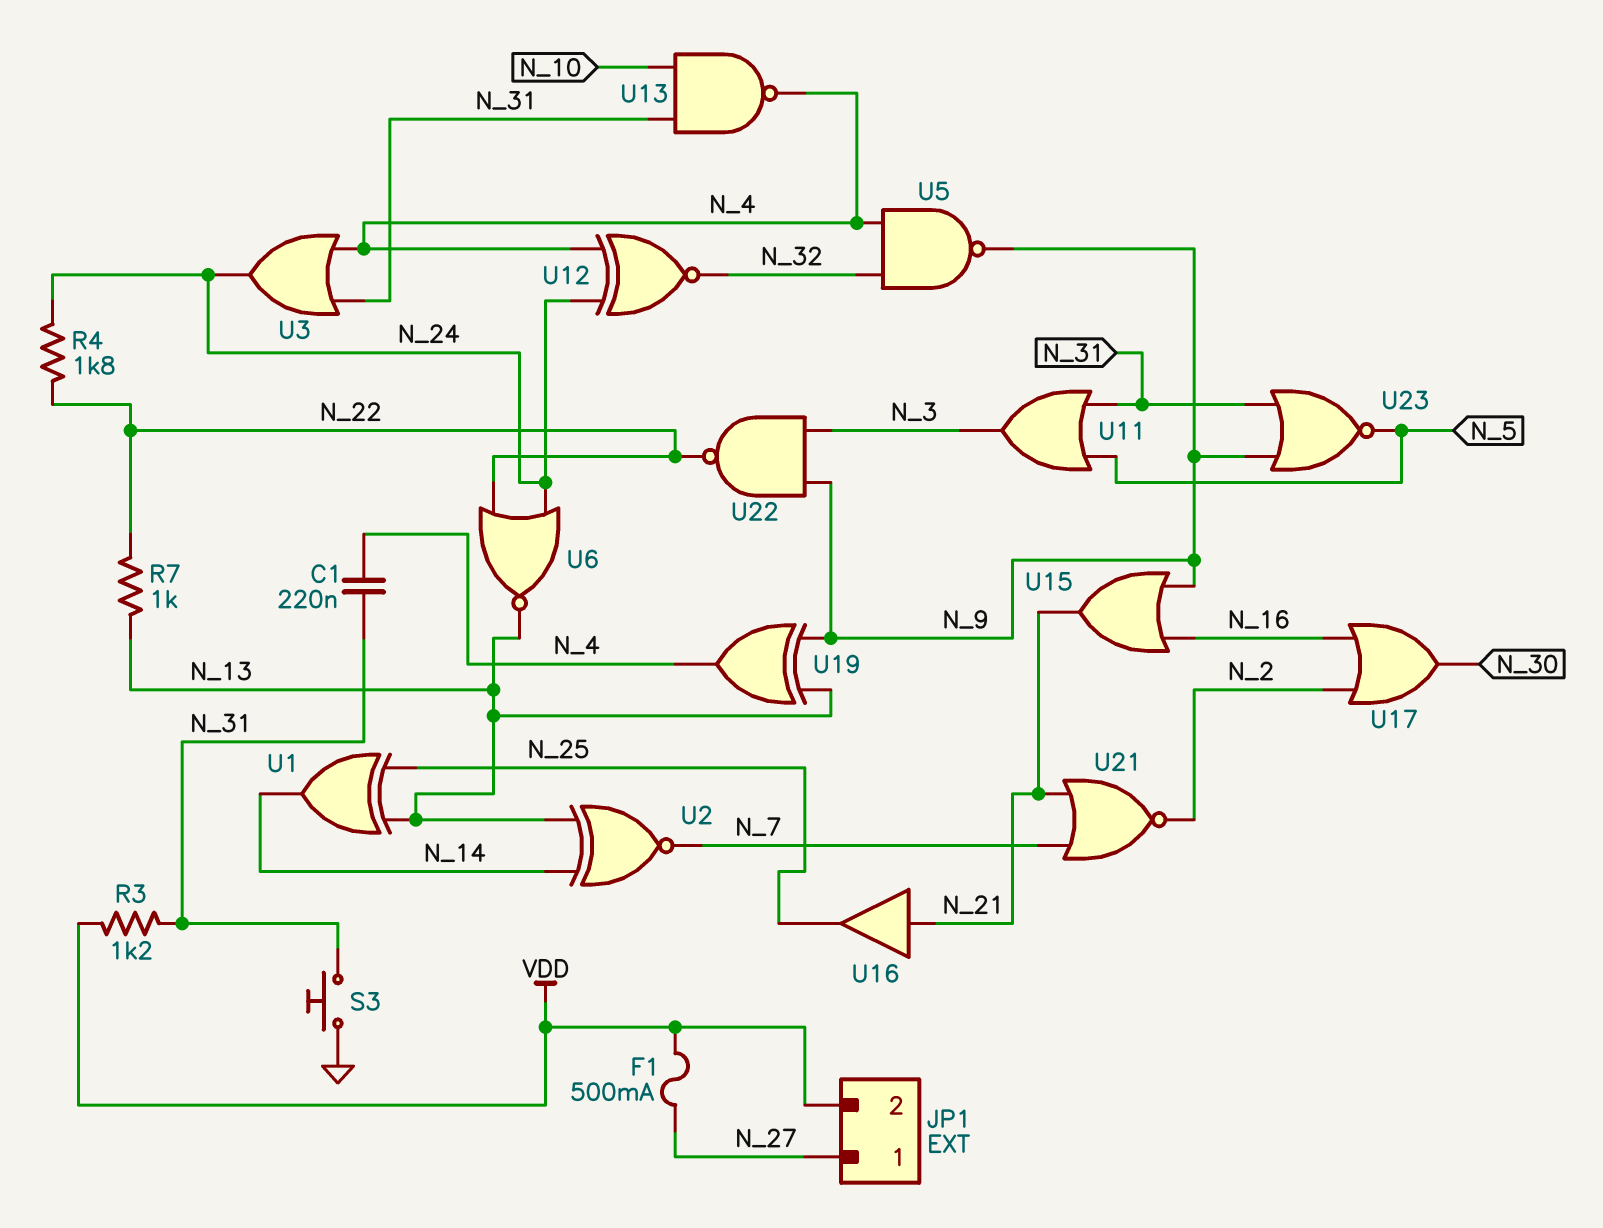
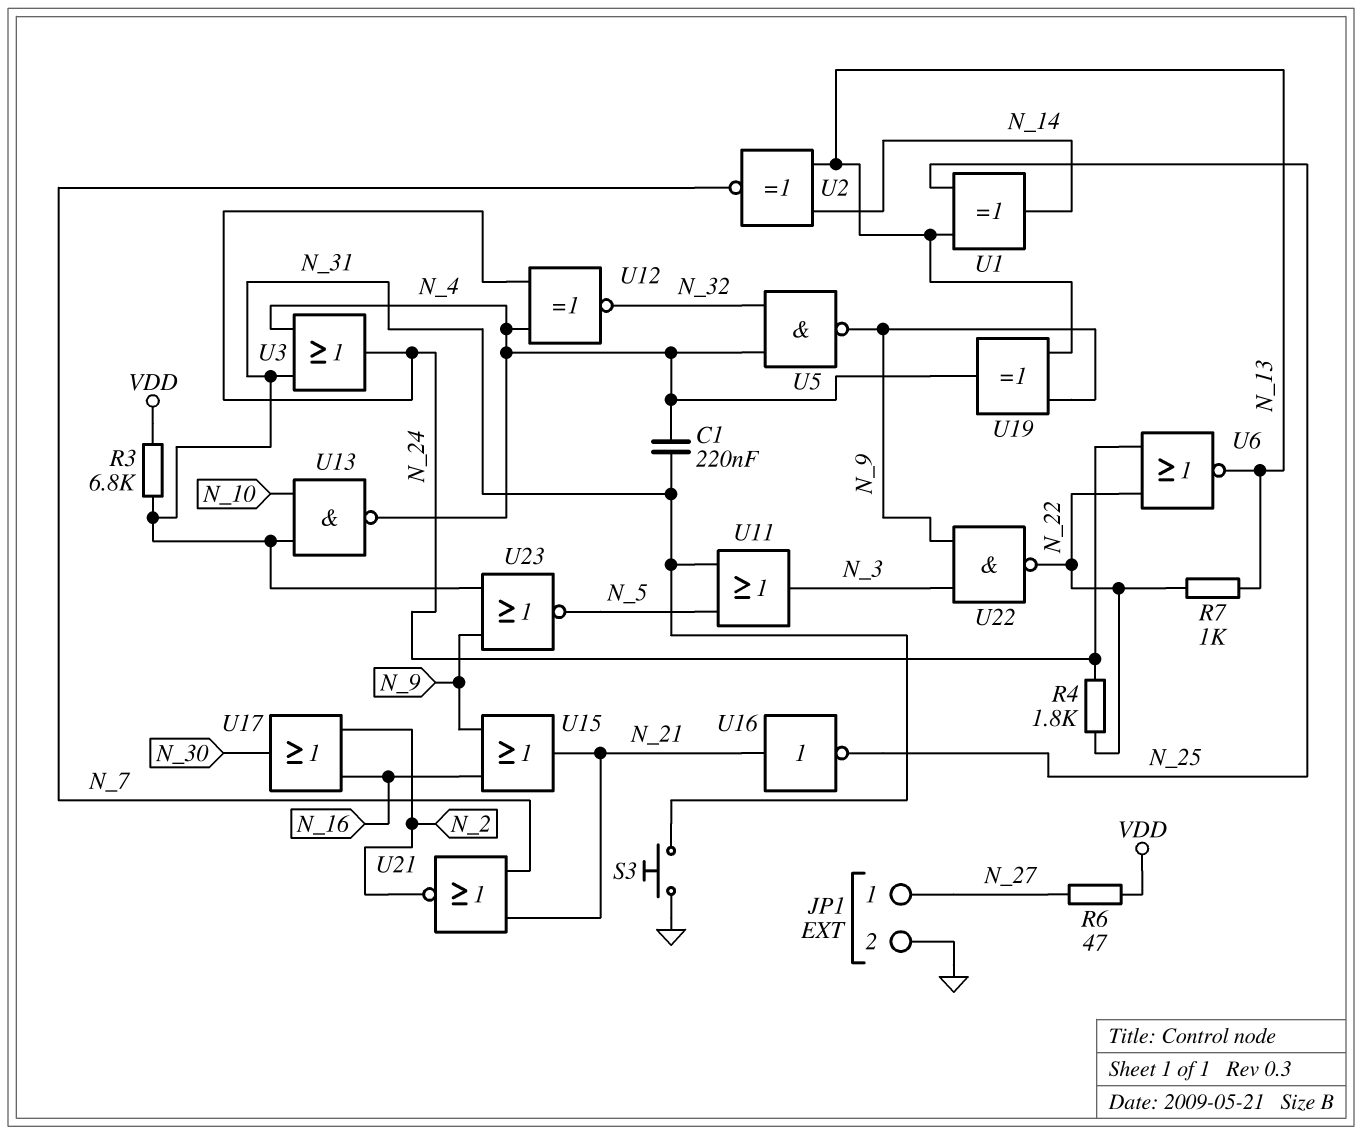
F1: 500mA (N_27, VDD) -> none
JP1 pin 2: VDD -> GND
R3: 1.2k (N_31, VDD) -> 6.8k (N_31, VDD)
R6: none -> 47 (N_27, VDD)
U16: buffer (in N_21, out N_25) -> NOT (in N_21, out N_25)

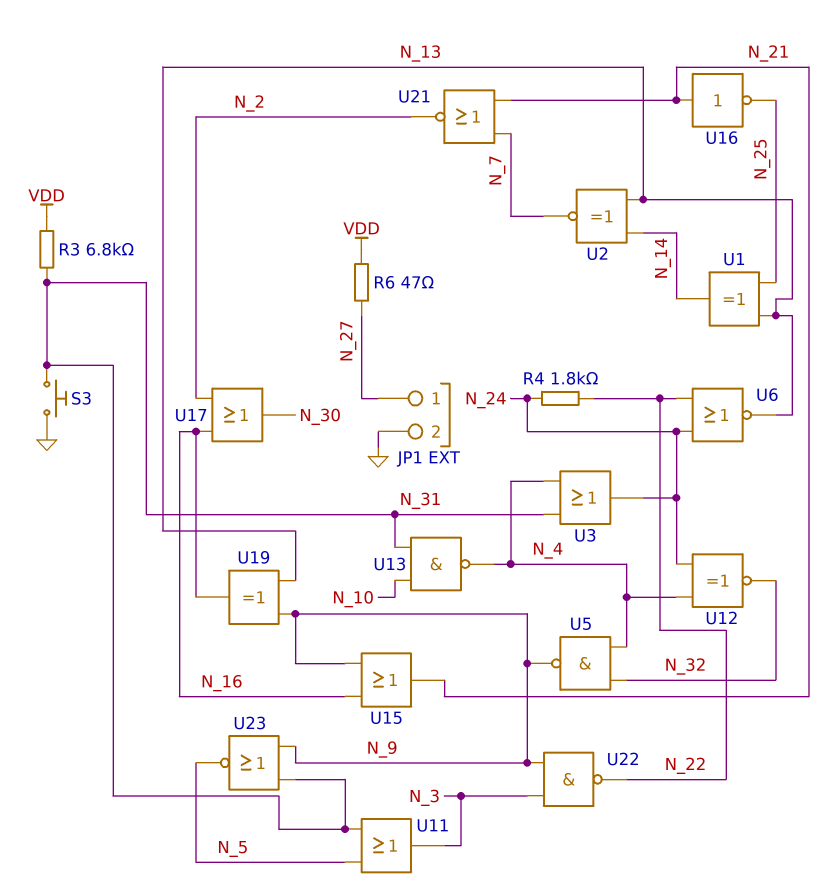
C1: 220nF (N_4, N_31) -> none
R7: 1k (N_13, N_22) -> none
U19: XOR (in N_9, in N_13, out N_4) -> XOR (in N_9, in N_13, out N_16)

